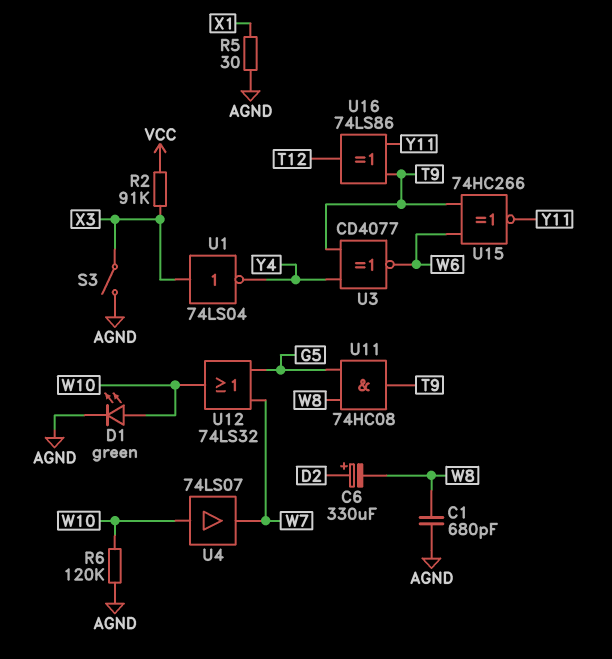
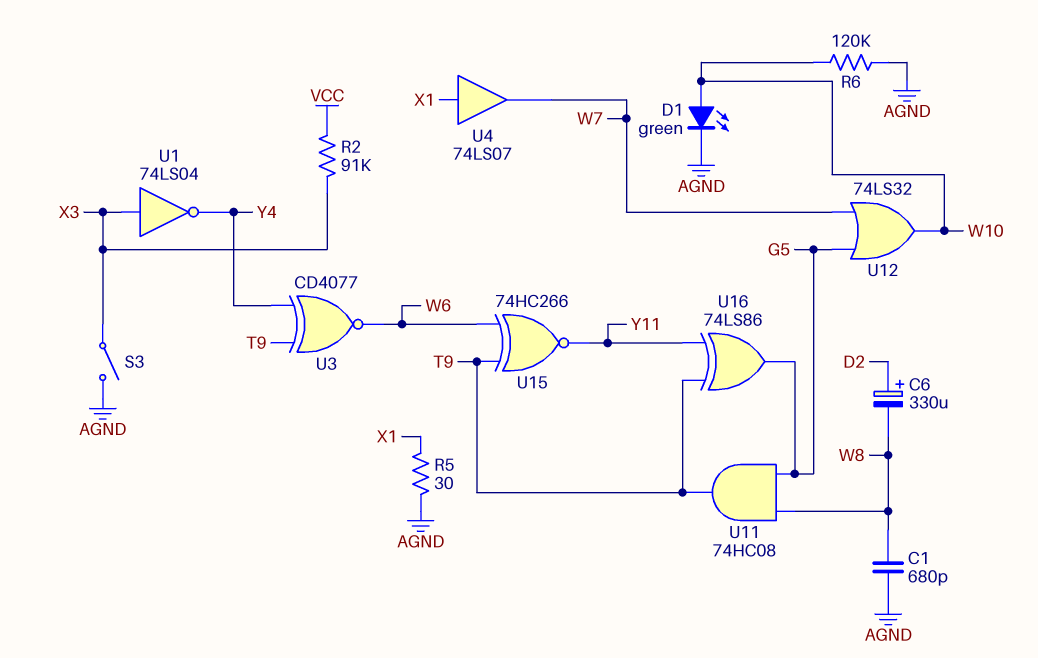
U4: buffer 74LS07 (in W10, out W7) -> buffer 74LS07 (in X1, out W7)
U16: XOR 74LS86 (in T9, in Y11, out T12) -> XOR 74LS86 (in T9, in Y11, out G5)

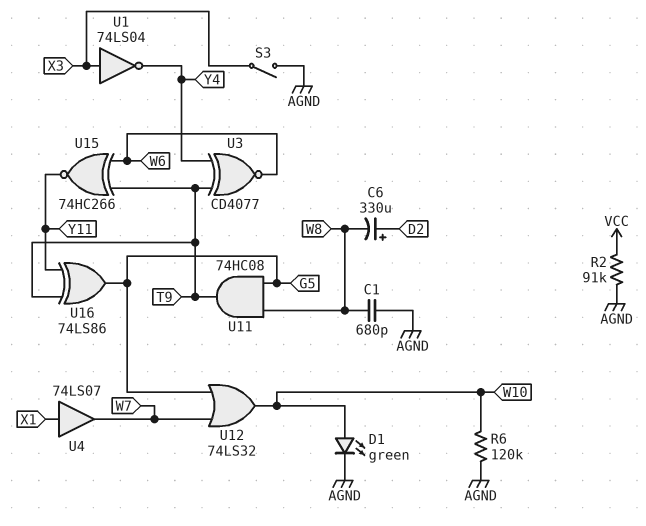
R2: 91k (VCC, X3) -> 91k (AGND, VCC)
R5: 30 (AGND, X1) -> none

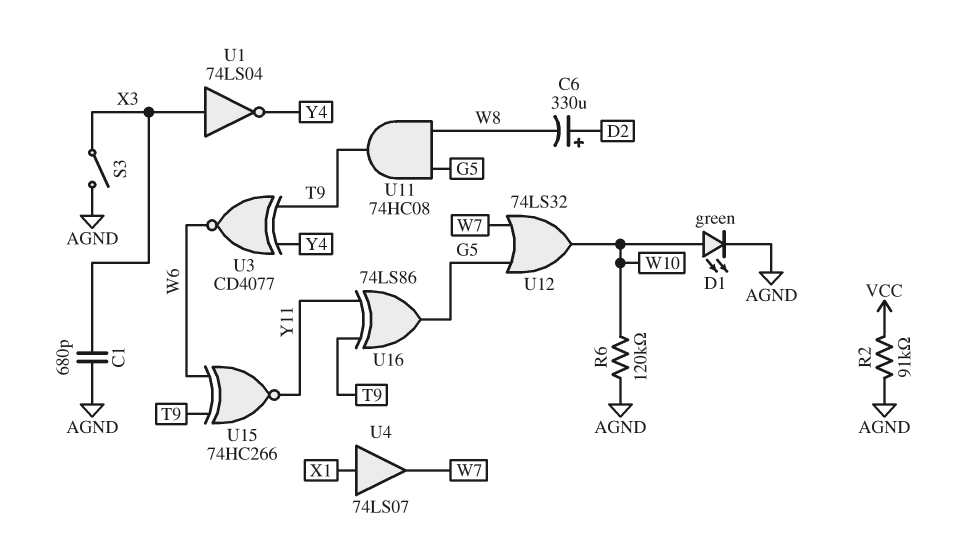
C1: 680pF (AGND, W8) -> 680pF (AGND, X3)

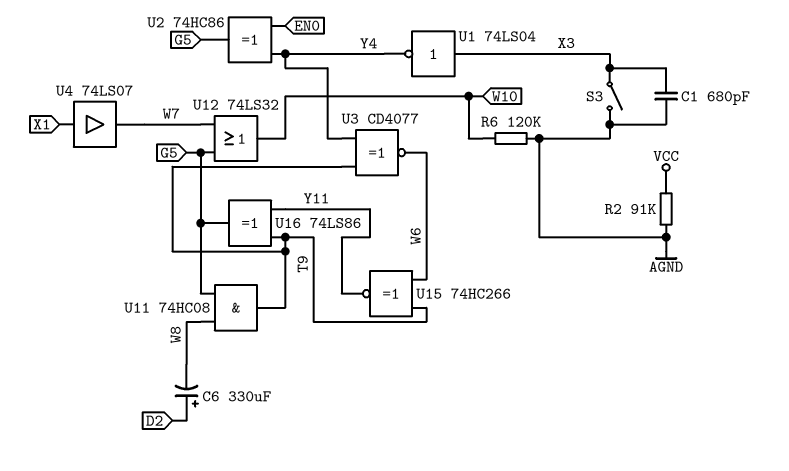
D1: LED green (A W10, K AGND) -> none
U2: none -> XOR 74HC86 (in EN0, in Y4, out G5)

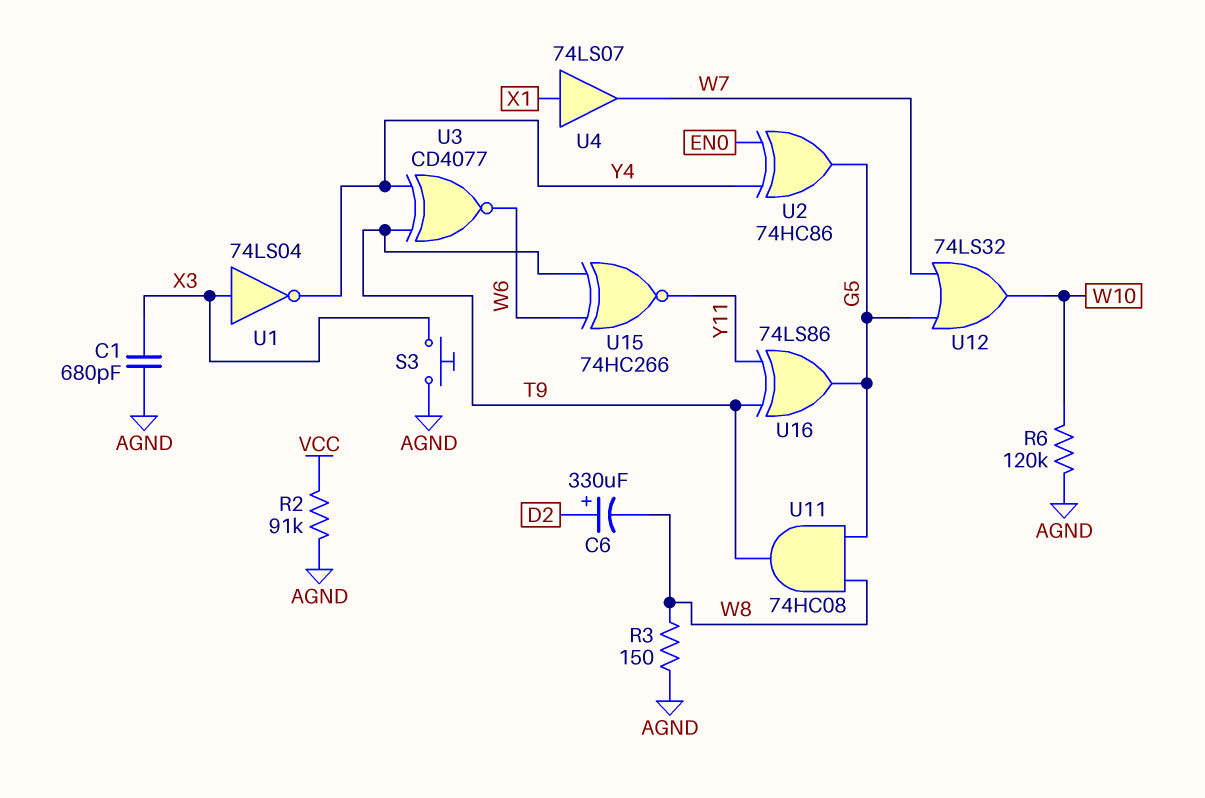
R3: none -> 150 (AGND, W8)
S3: switch (AGND, X3) -> button (AGND, X3)

